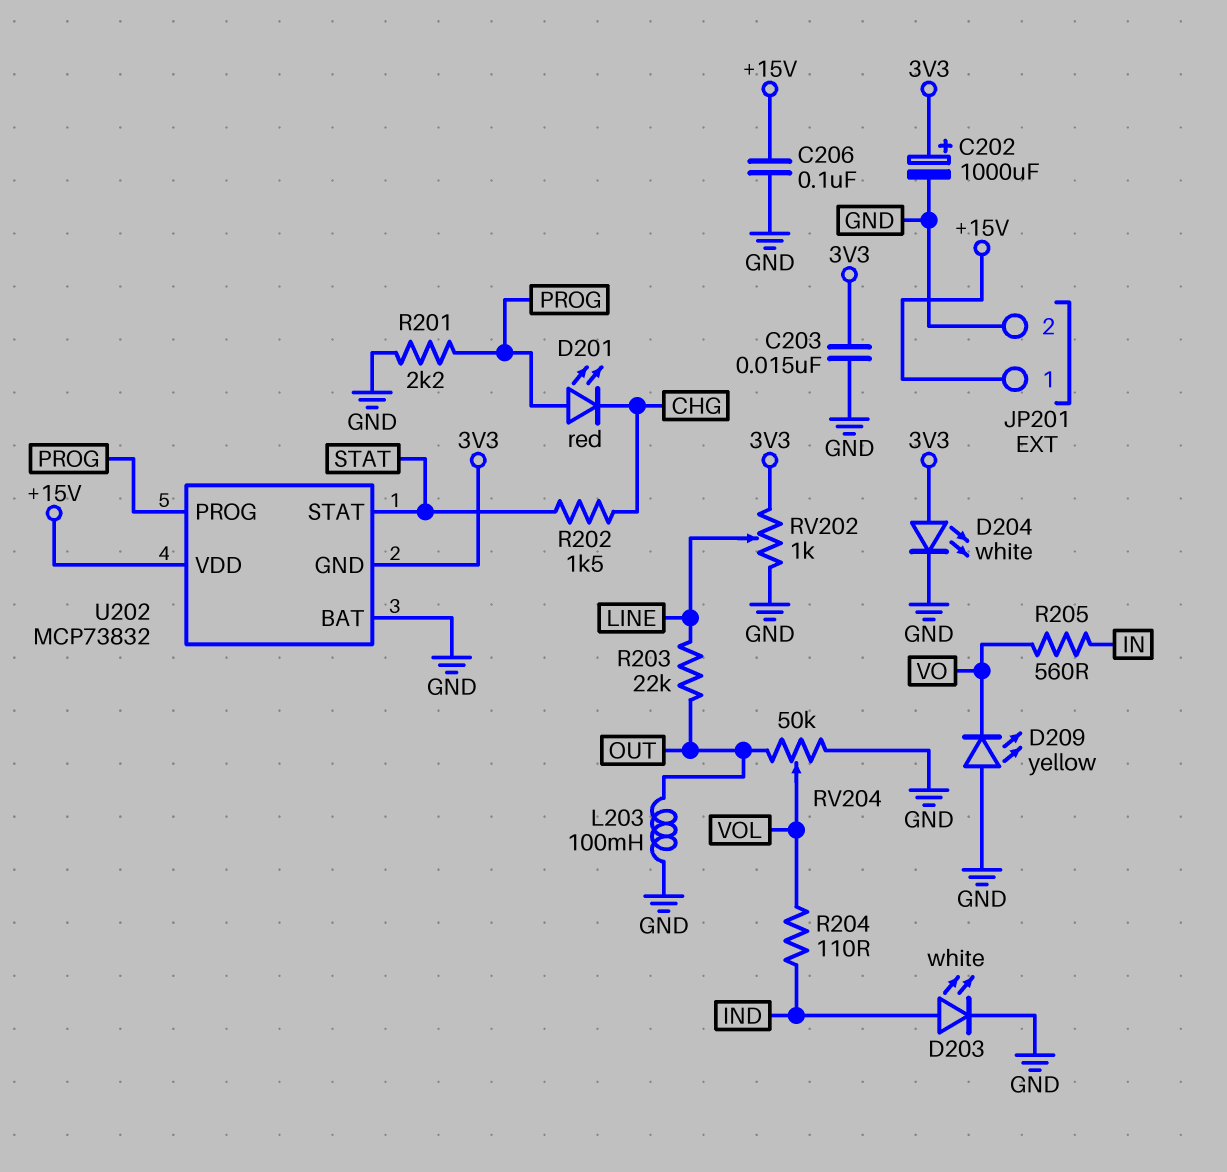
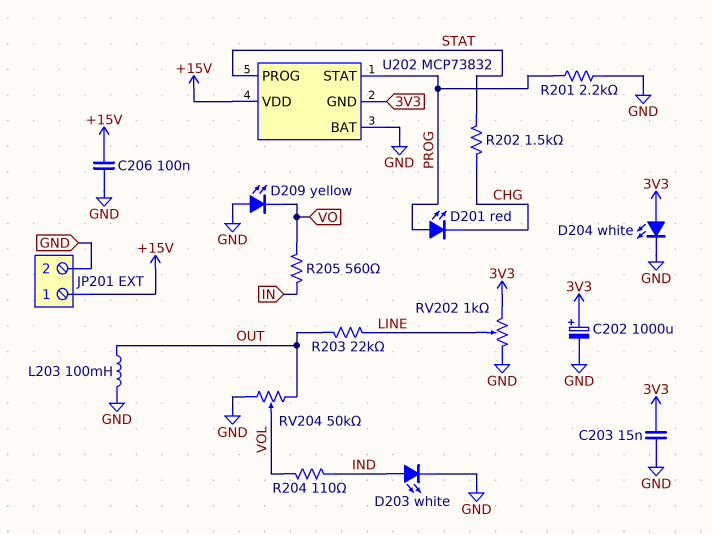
U202 pin PROG: PROG -> STAT
U202 pin STAT: STAT -> PROG

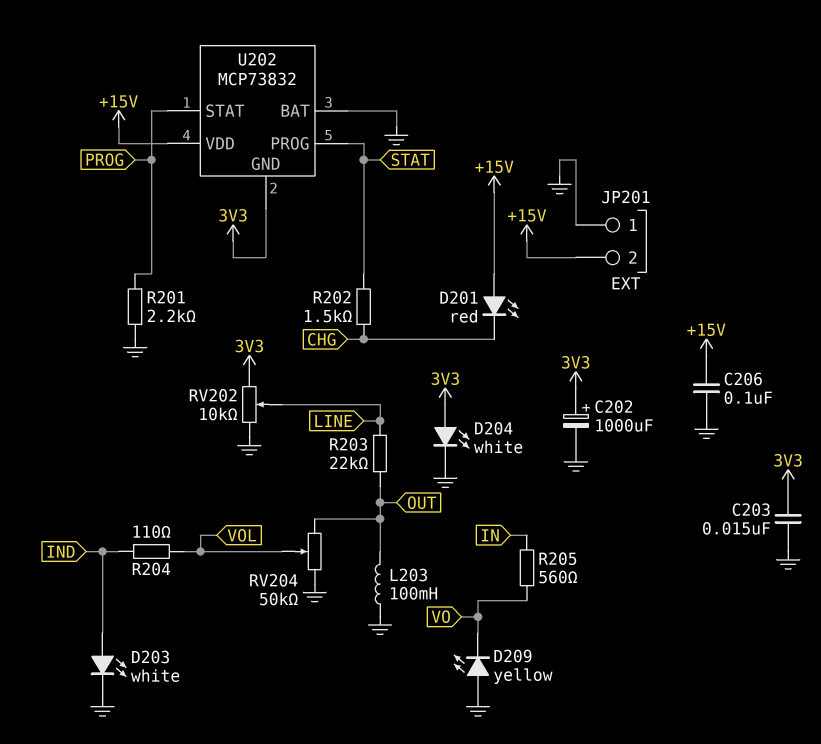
D201: LED red (A PROG, K CHG) -> LED red (A +15V, K CHG)
JP201 pin 1: +15V -> GND
JP201 pin 2: GND -> +15V
RV202: 1k (3V3, GND, wiper LINE) -> 10k (3V3, GND, wiper LINE)

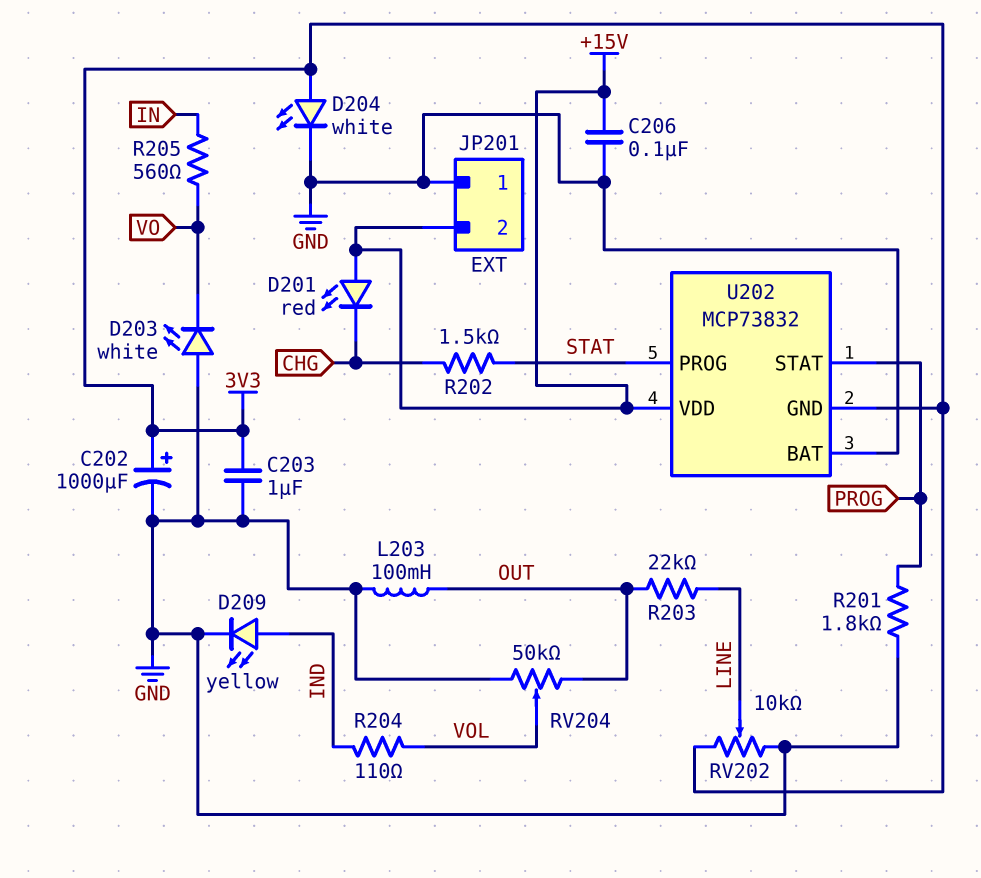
C203: 15nF (3V3, GND) -> 1uF (3V3, GND)
D203: LED white (A IND, K GND) -> LED white (A GND, K VO)
D209: LED yellow (A GND, K VO) -> LED yellow (A IND, K GND)
R201: 2.2k (GND, PROG) -> 1.8k (GND, PROG)

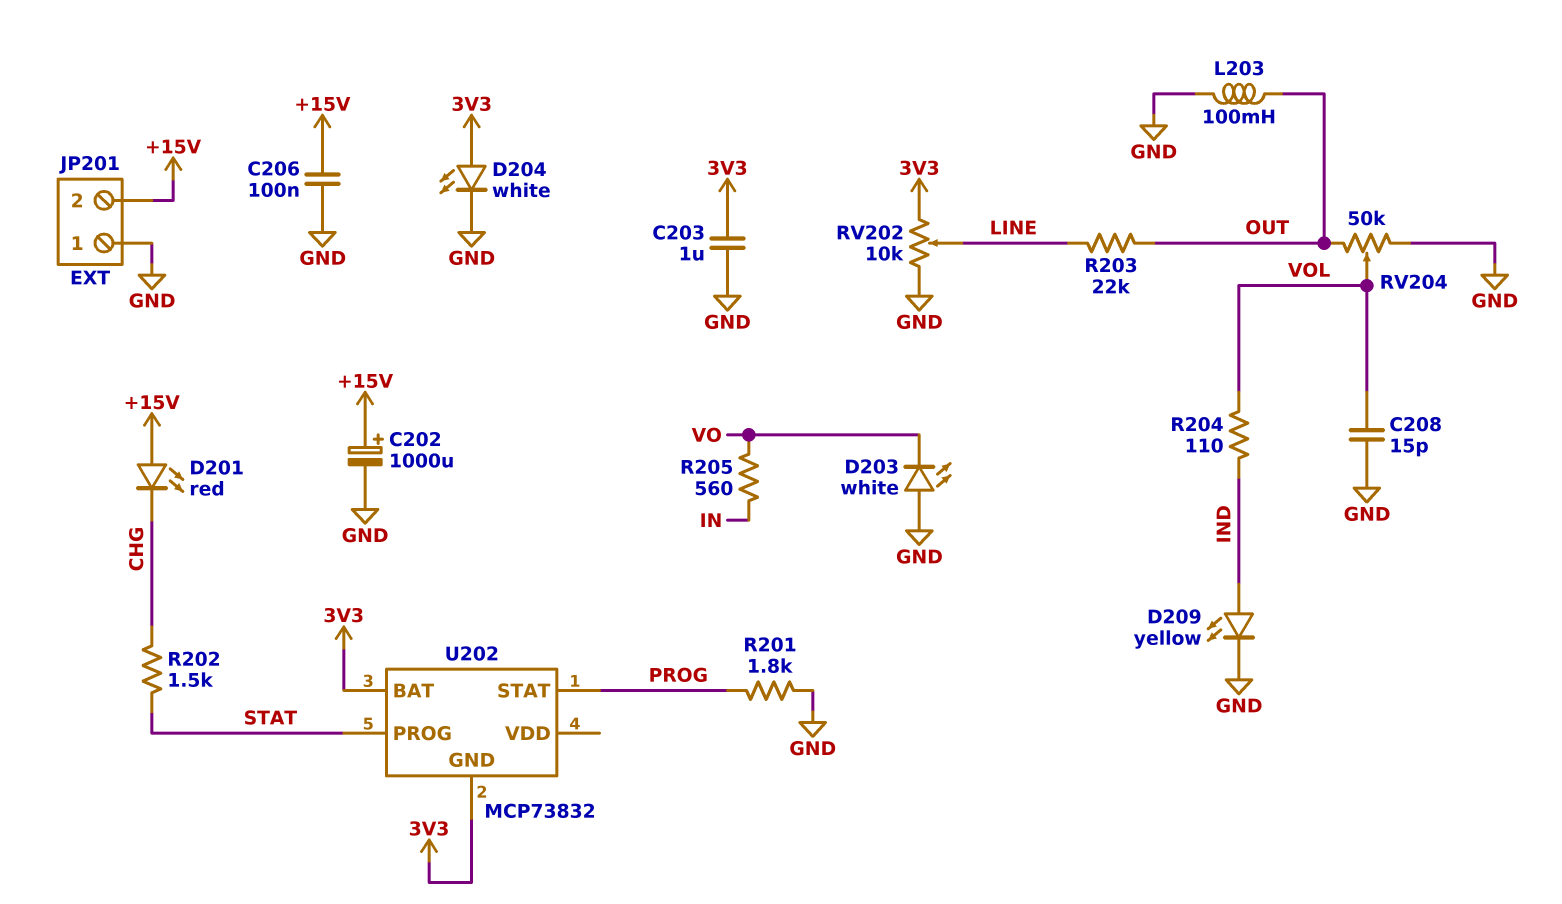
C202: 1000uF (plus 3V3, minus GND) -> 1000uF (plus +15V, minus GND)
C208: none -> 15pF (GND, VOL)
U202 pin BAT: GND -> 3V3
U202 pin VDD: +15V -> none

